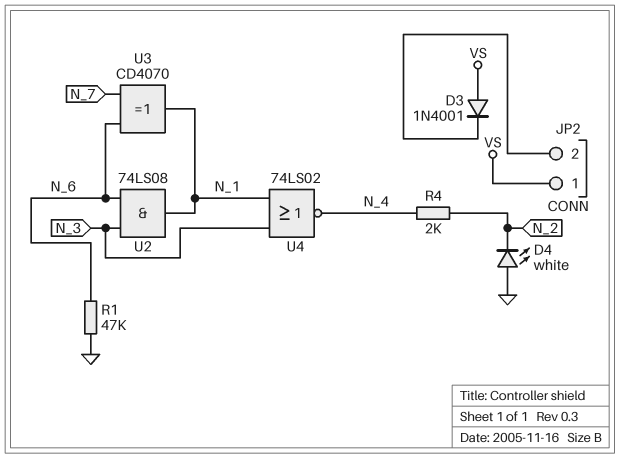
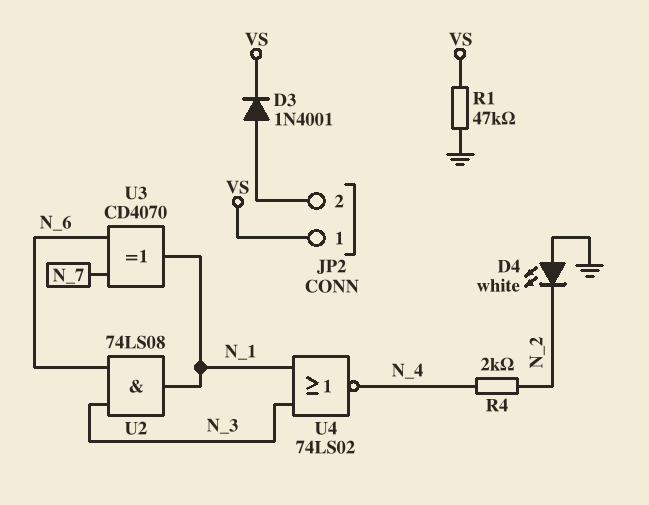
D3: diode 1N4001 (A VS, K JP2/2) -> diode 1N4001 (A JP2/2, K VS)
R1: 47k (GND, N_6) -> 47k (GND, VS)

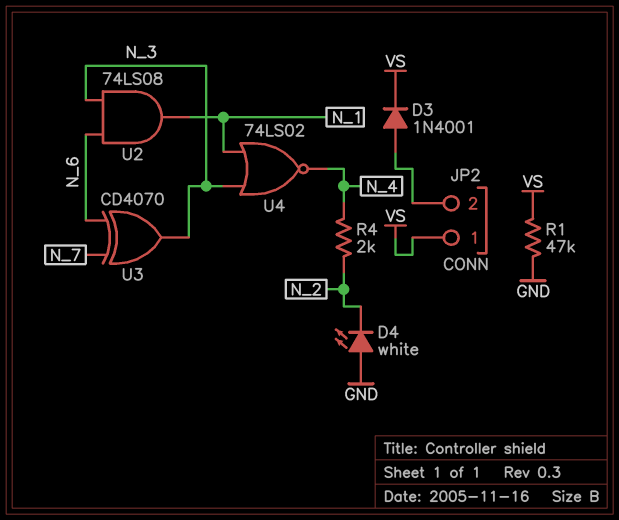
U3: XOR CD4070 (in N_6, in N_7, out N_1) -> XOR CD4070 (in N_6, in N_7, out N_3)

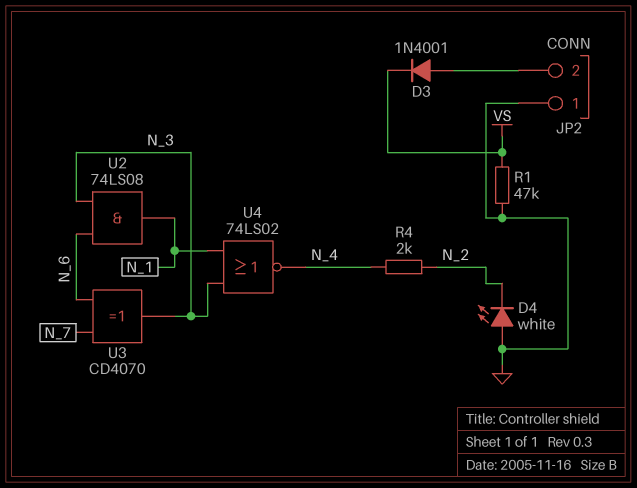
JP2 pin 1: VS -> GND

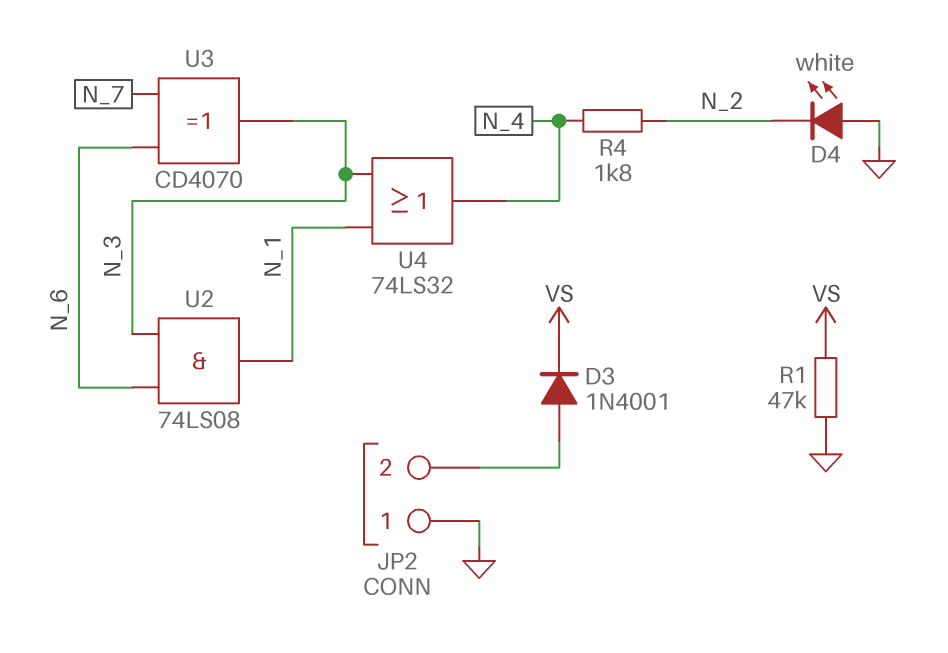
R4: 2k (N_2, N_4) -> 1.8k (N_2, N_4)
U4: NOR 74LS02 (in N_1, in N_3, out N_4) -> OR 74LS32 (in N_1, in N_3, out N_4)

